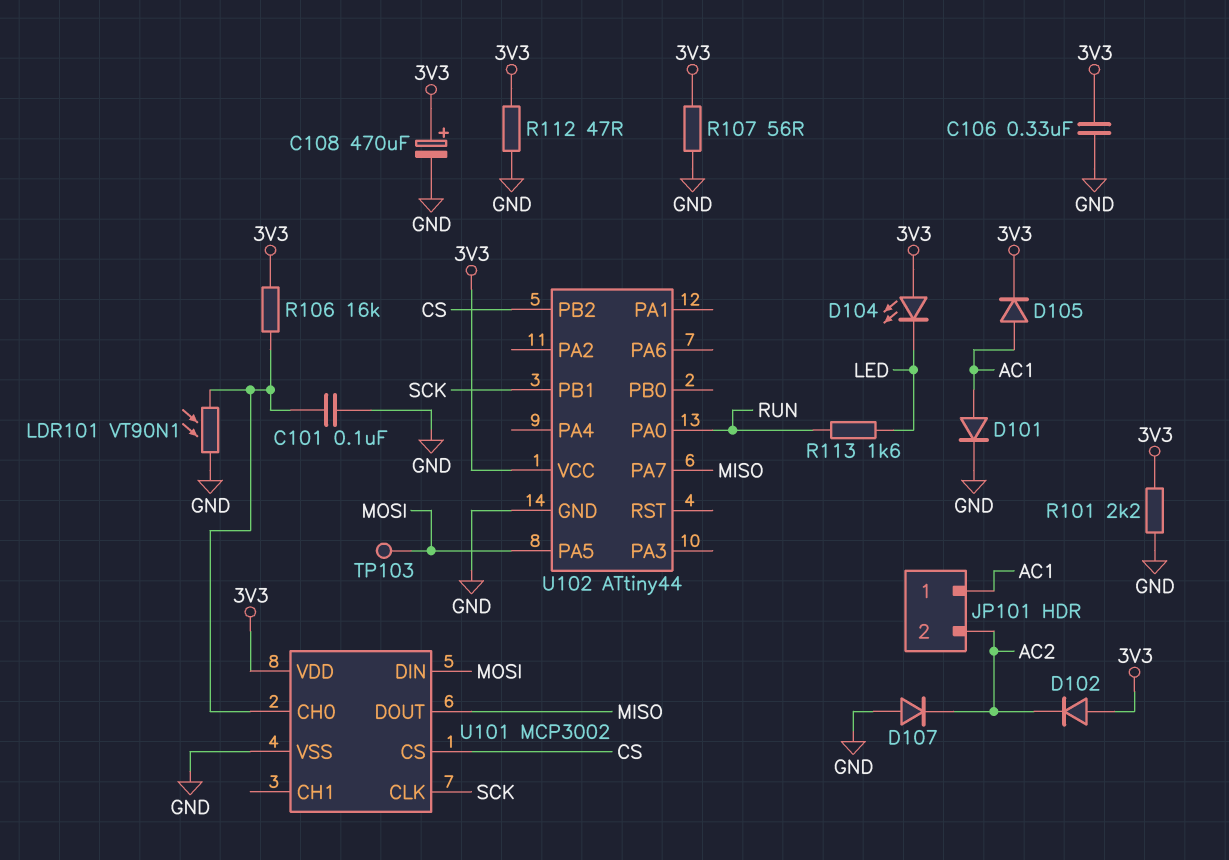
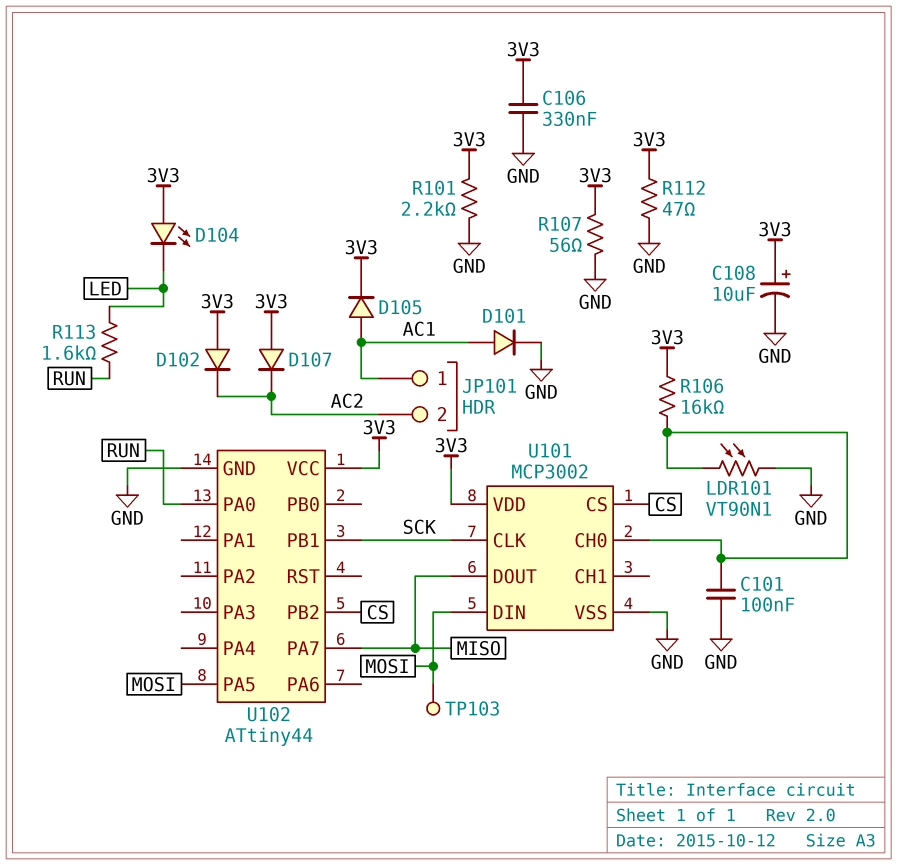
C108: 470uF (plus 3V3, minus GND) -> 10uF (plus 3V3, minus GND)
D107: diode (A GND, K AC2) -> diode (A 3V3, K AC2)

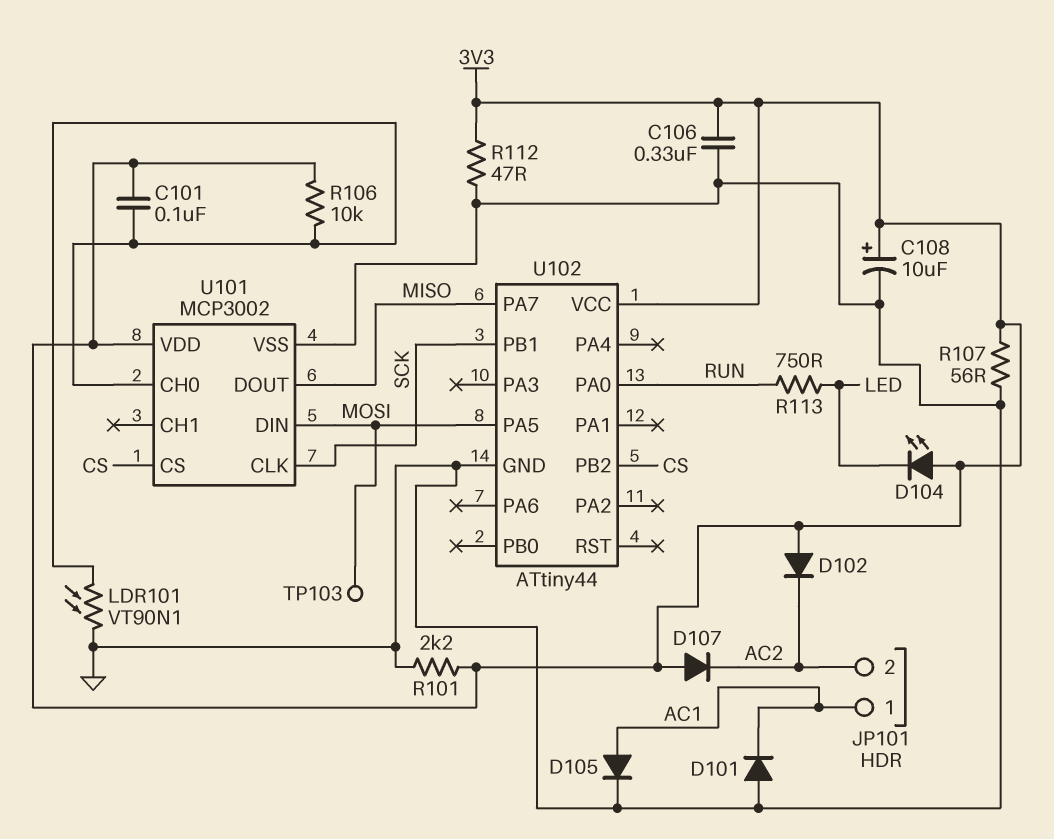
C101: 100nF (GND, U101/CH0) -> 100nF (3V3, U101/CH0)
D101: diode (A AC1, K GND) -> diode (A GND, K AC1)
D105: diode (A AC1, K 3V3) -> diode (A AC1, K GND)
R106: 16k (3V3, U101/CH0) -> 10k (3V3, U101/CH0)
R113: 1.6k (LED, RUN) -> 750 (LED, RUN)

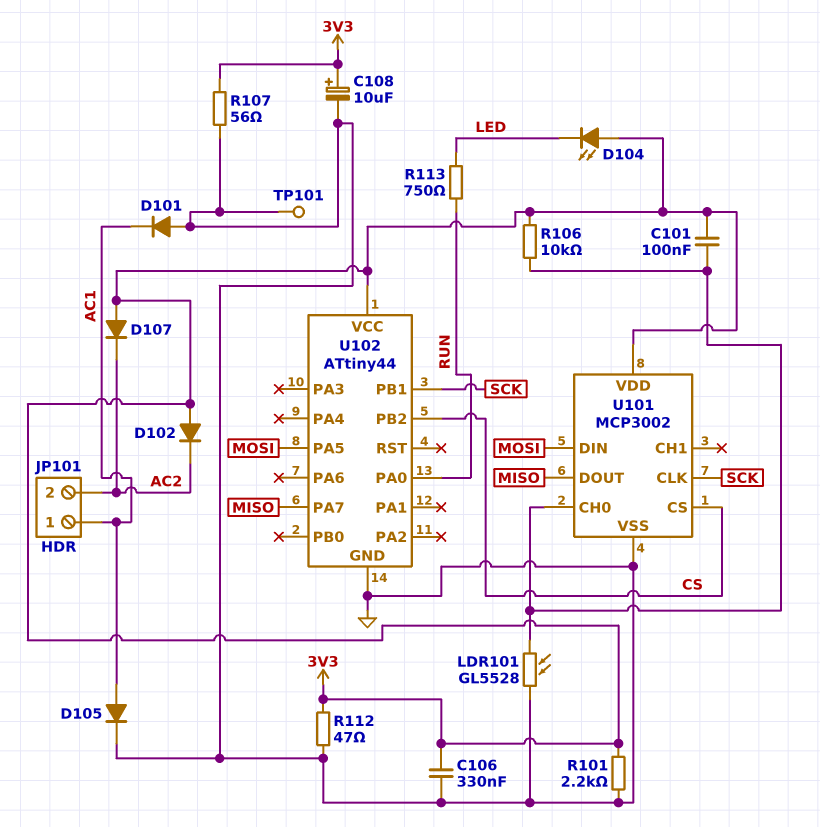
LDR101: VT90N1 (GND, U101/CH0) -> GL5528 (GND, U101/CH0)
TP101: none -> test point (GND)
TP103: test point (MOSI) -> none

